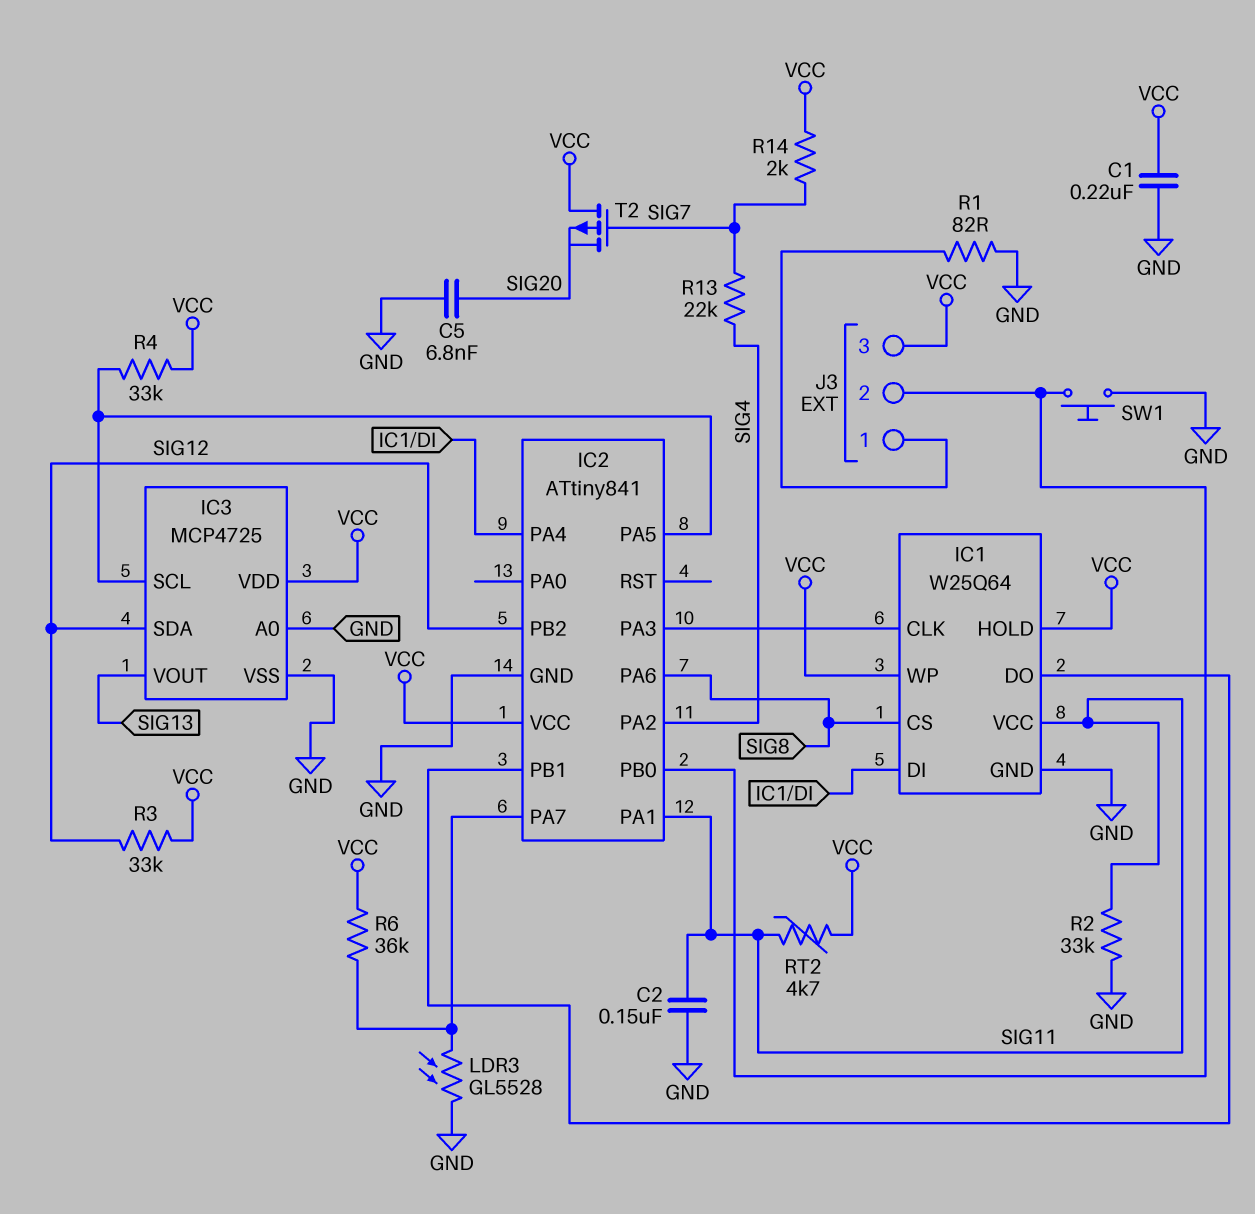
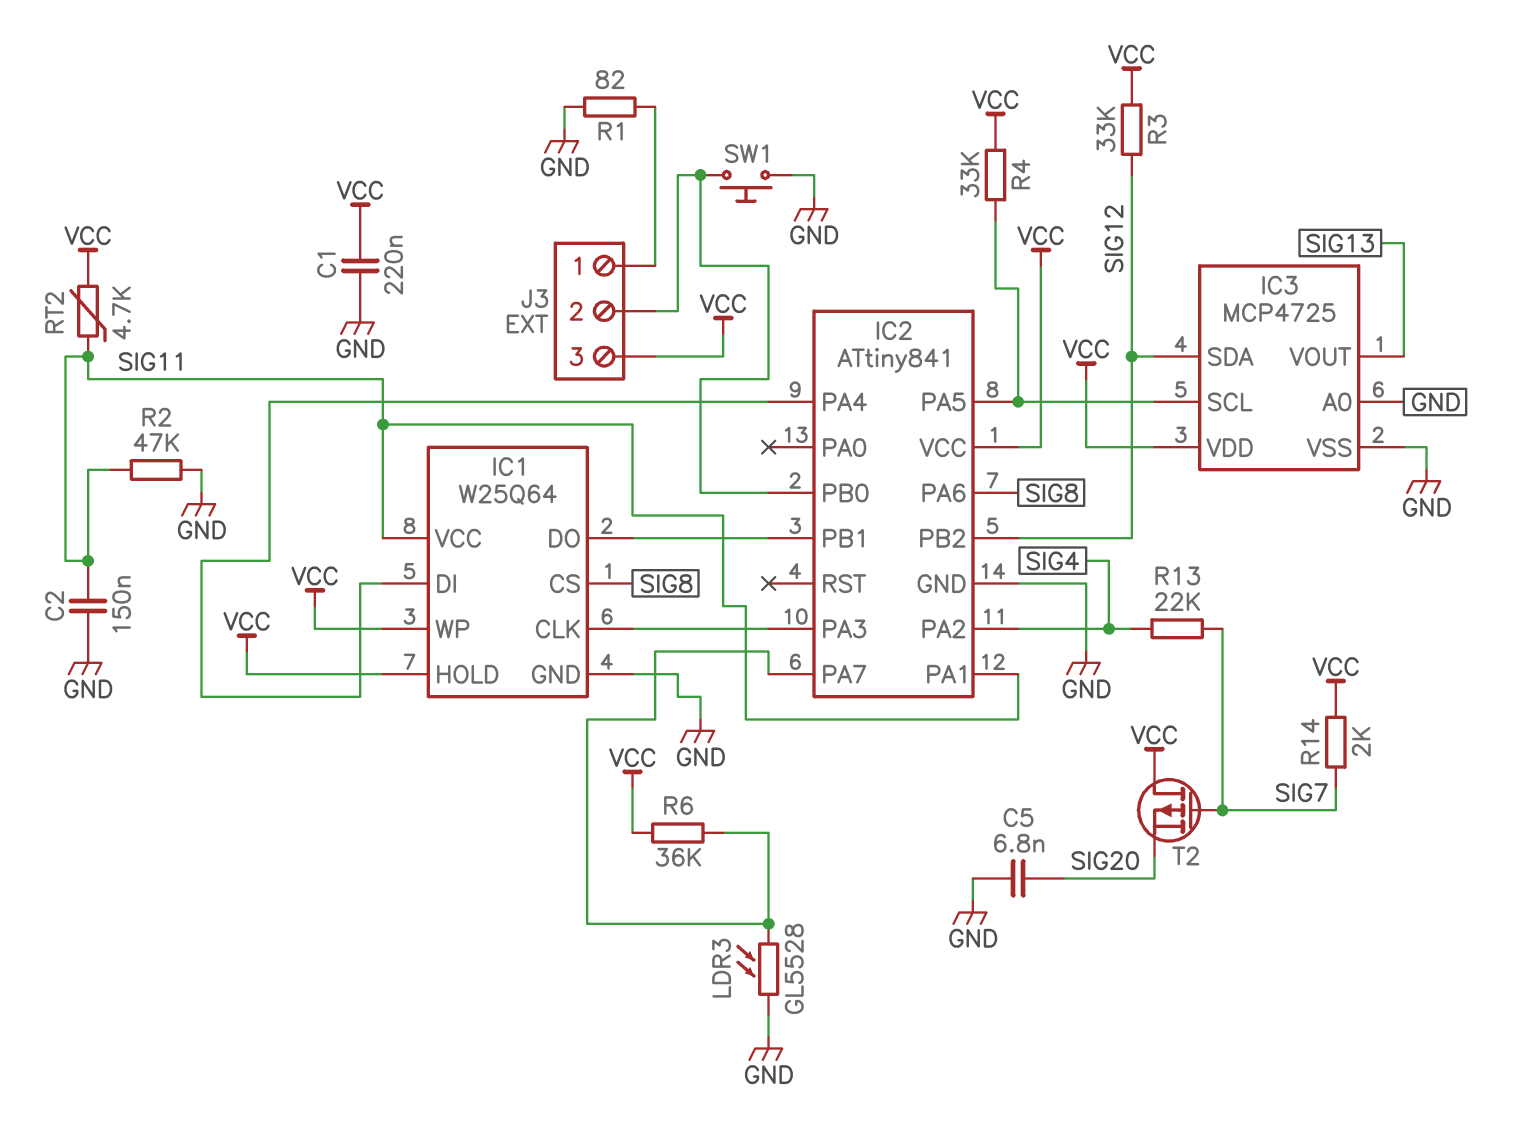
R2: 33k (GND, SIG11) -> 47k (GND, SIG11)

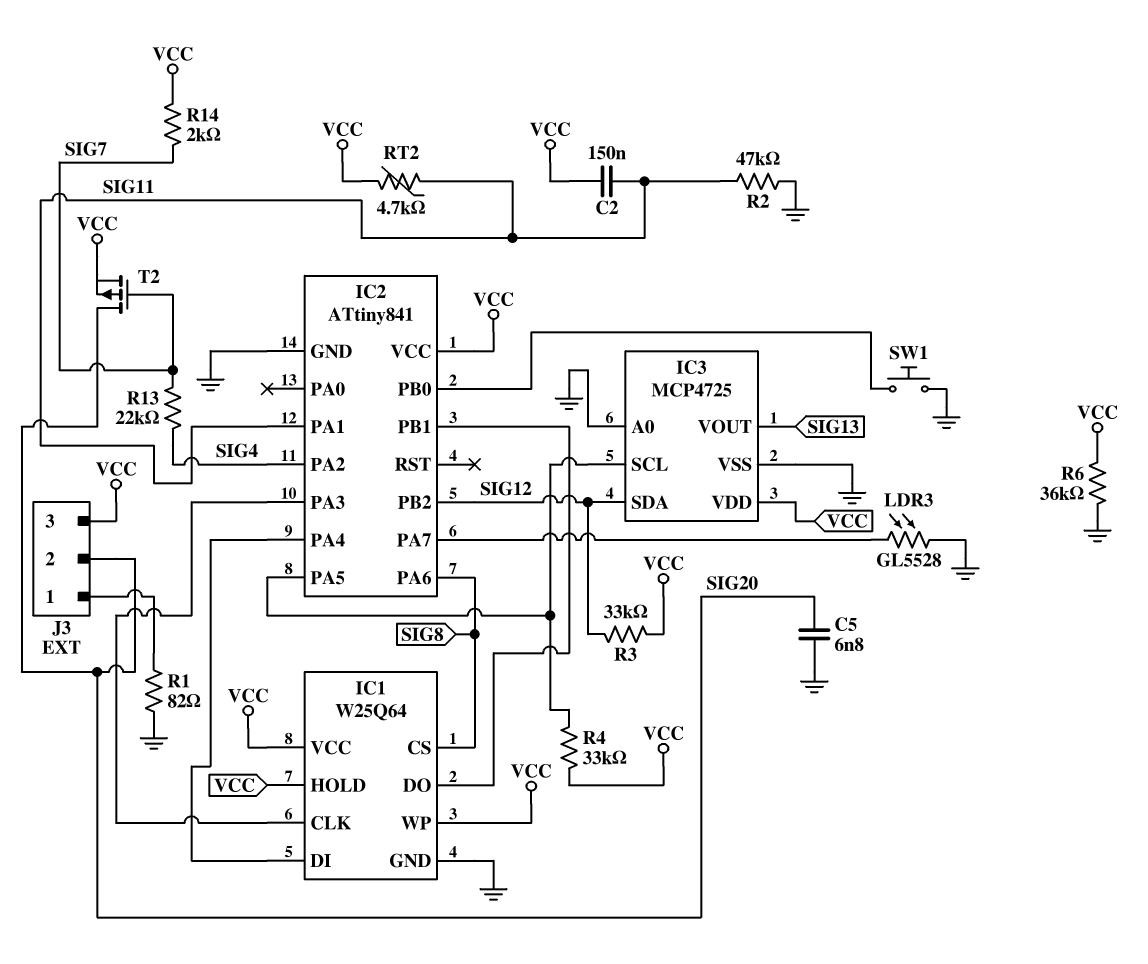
C1: 220nF (GND, VCC) -> none
C2: 150nF (GND, SIG11) -> 150nF (SIG11, VCC)
IC1 pin VCC: SIG11 -> VCC
J3 pin 2: IC2/PB0 -> SIG20
R6: 36k (IC2/PA7, VCC) -> 36k (GND, VCC)
T2: PMOS (G SIG7, D VCC, S SIG20) -> PMOS (G SIG7, D SIG20, S VCC)

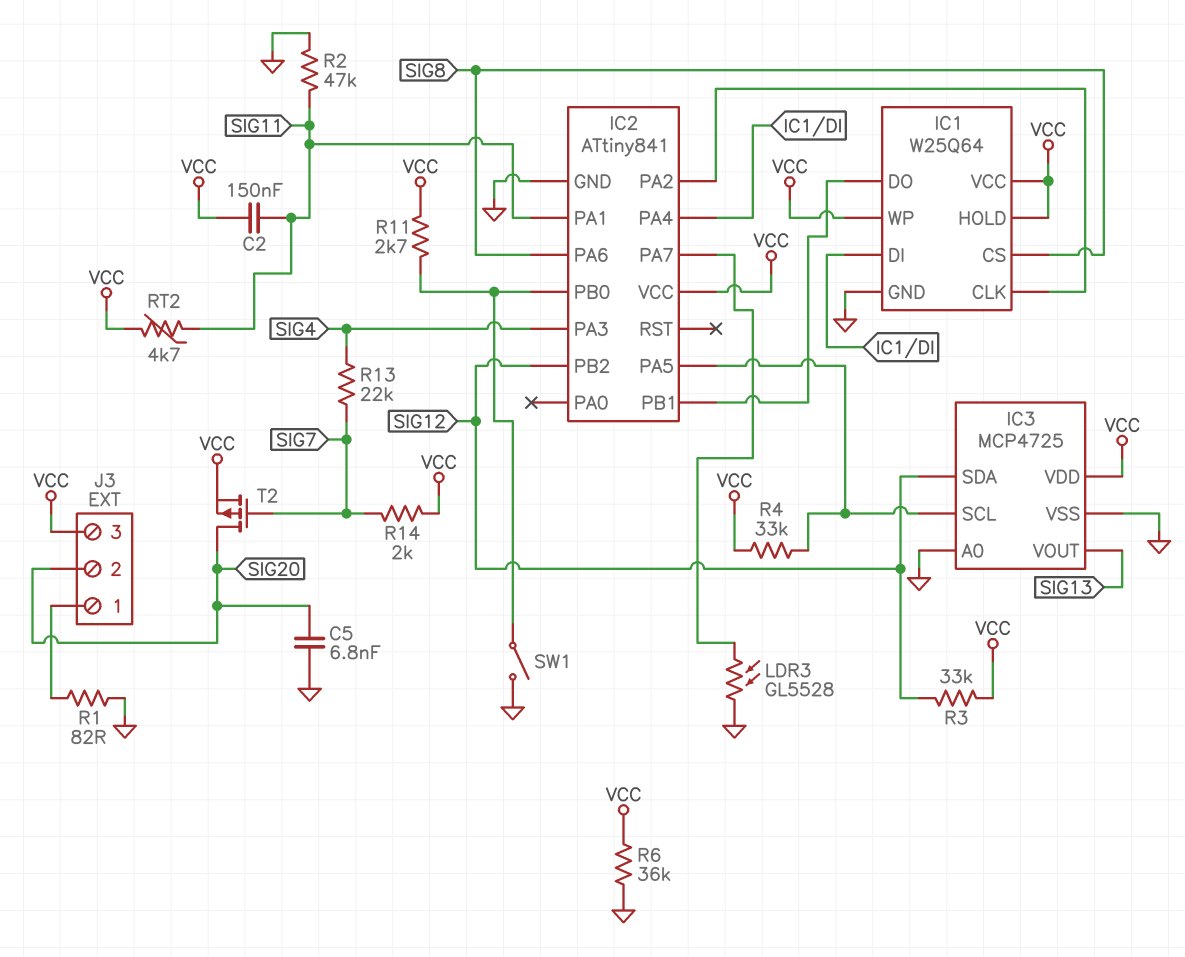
IC2 pin PA2: SIG4 -> IC1/CLK
IC2 pin PA3: IC1/CLK -> SIG4
R11: none -> 2.7k (IC2/PB0, VCC)
SW1: button (GND, IC2/PB0) -> switch (GND, IC2/PB0)

